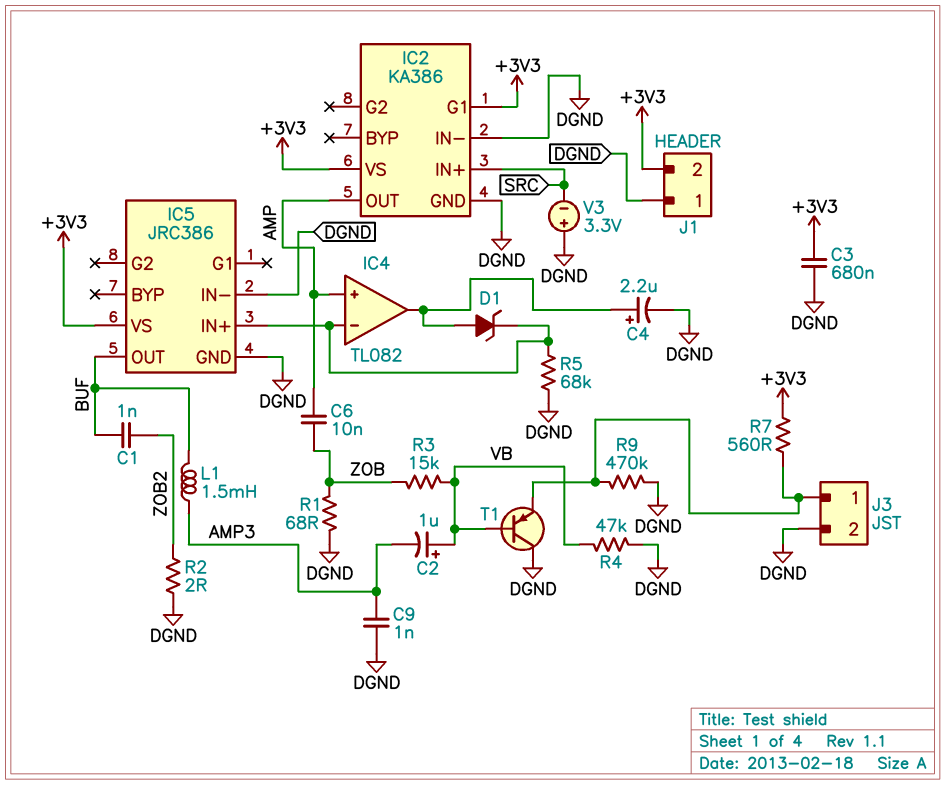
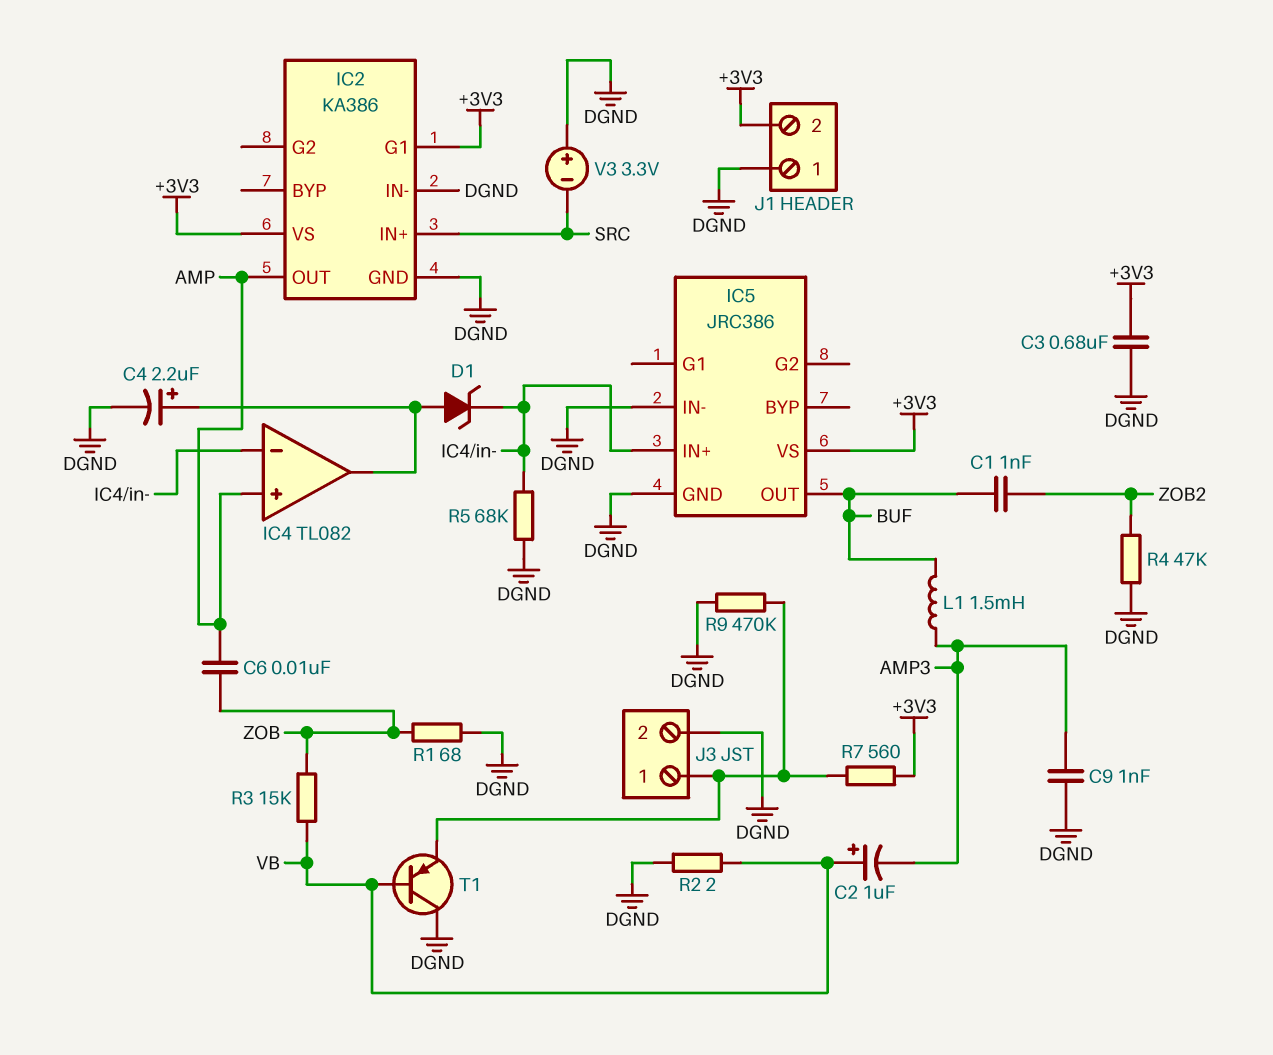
R2: 2 (DGND, ZOB2) -> 2 (DGND, VB)
R4: 47k (DGND, VB) -> 47k (DGND, ZOB2)

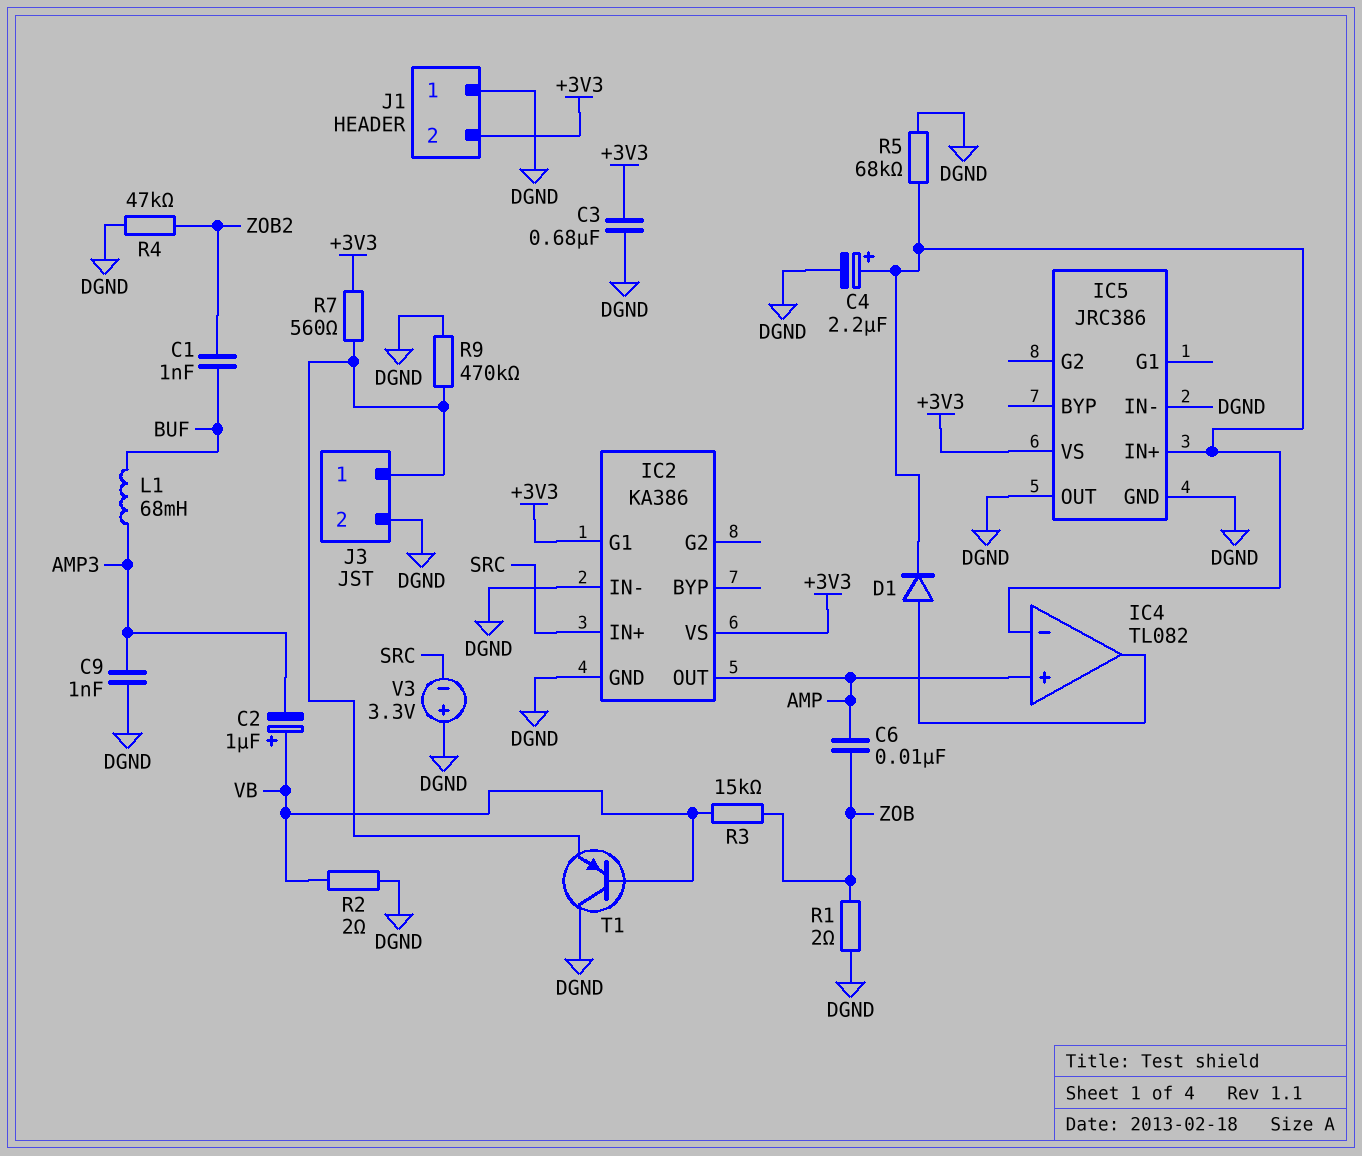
C4: 2.2uF (plus IC4/out, minus DGND) -> 2.2uF (plus IC4/in-, minus DGND)
D1: zener (A IC4/out, K IC4/in-) -> diode (A IC4/out, K IC4/in-)
IC5 pin OUT: BUF -> DGND
L1: 1.5mH (AMP3, BUF) -> 68mH (AMP3, BUF)
R1: 68 (DGND, ZOB) -> 2 (DGND, ZOB)

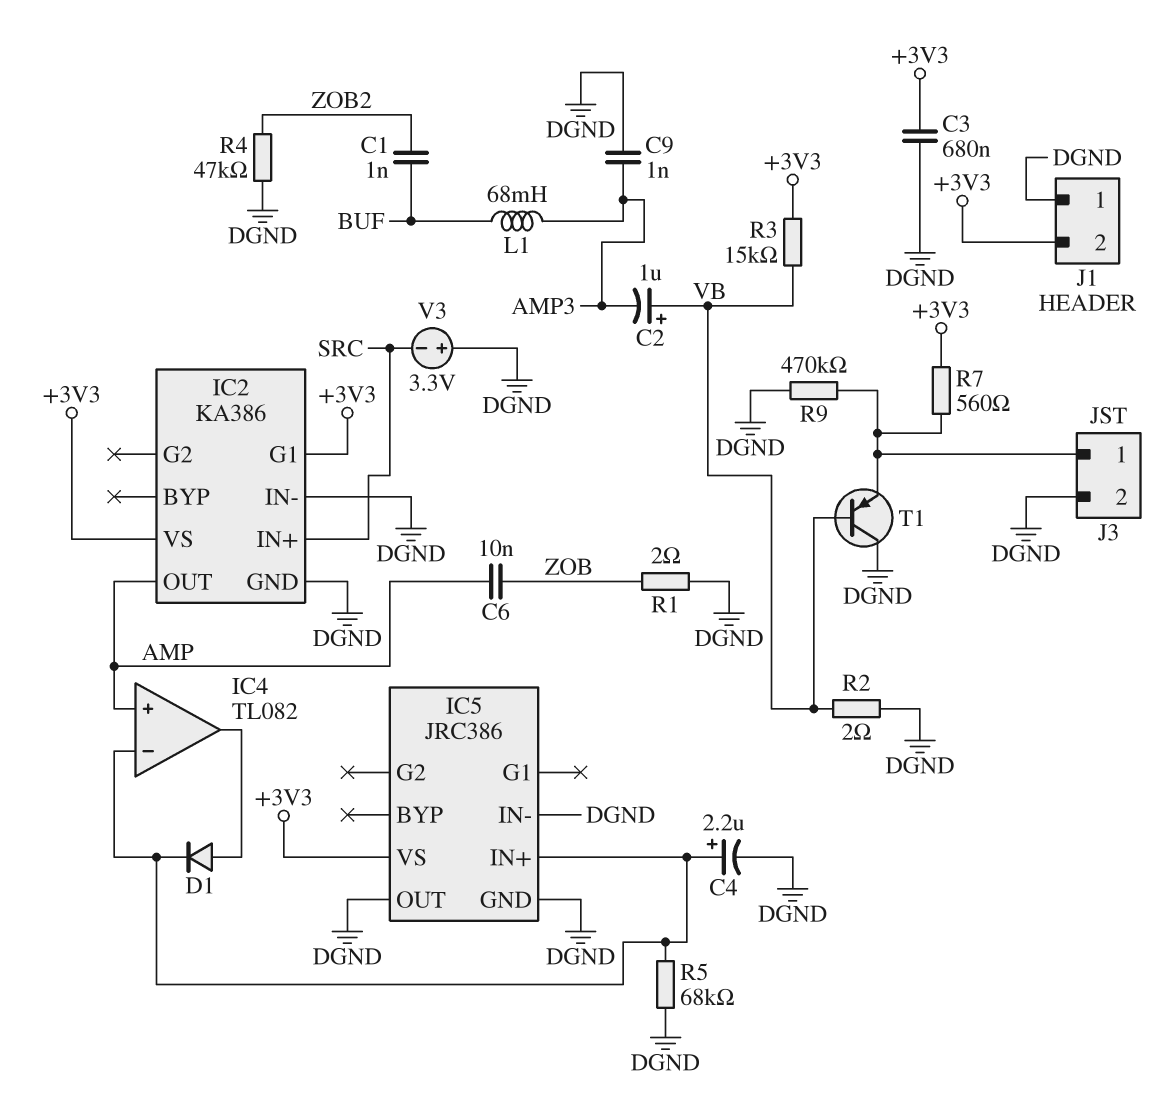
R3: 15k (VB, ZOB) -> 15k (+3V3, VB)

